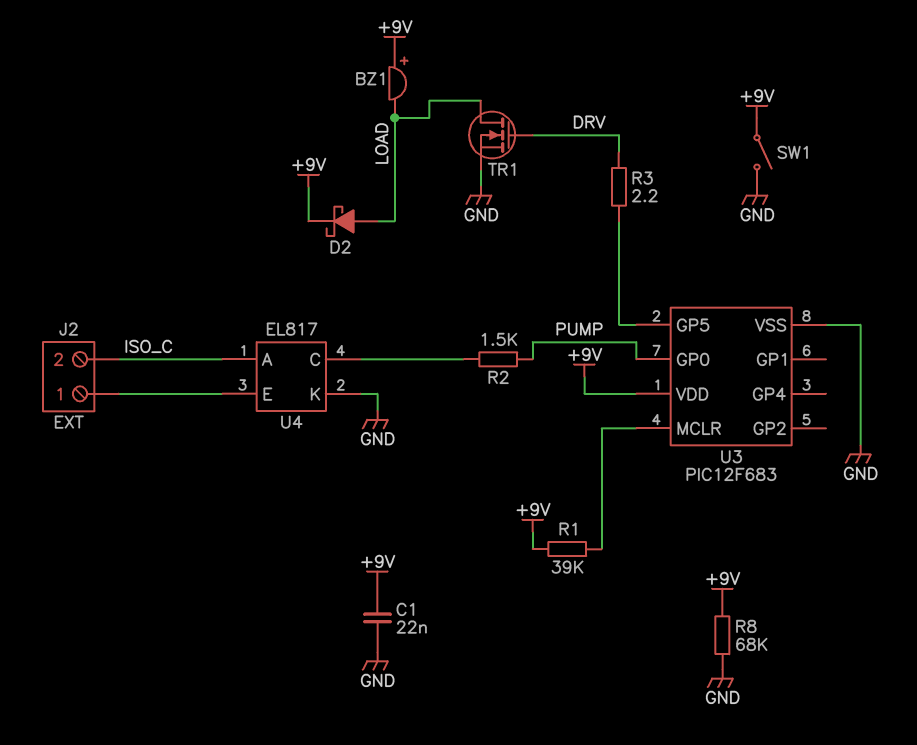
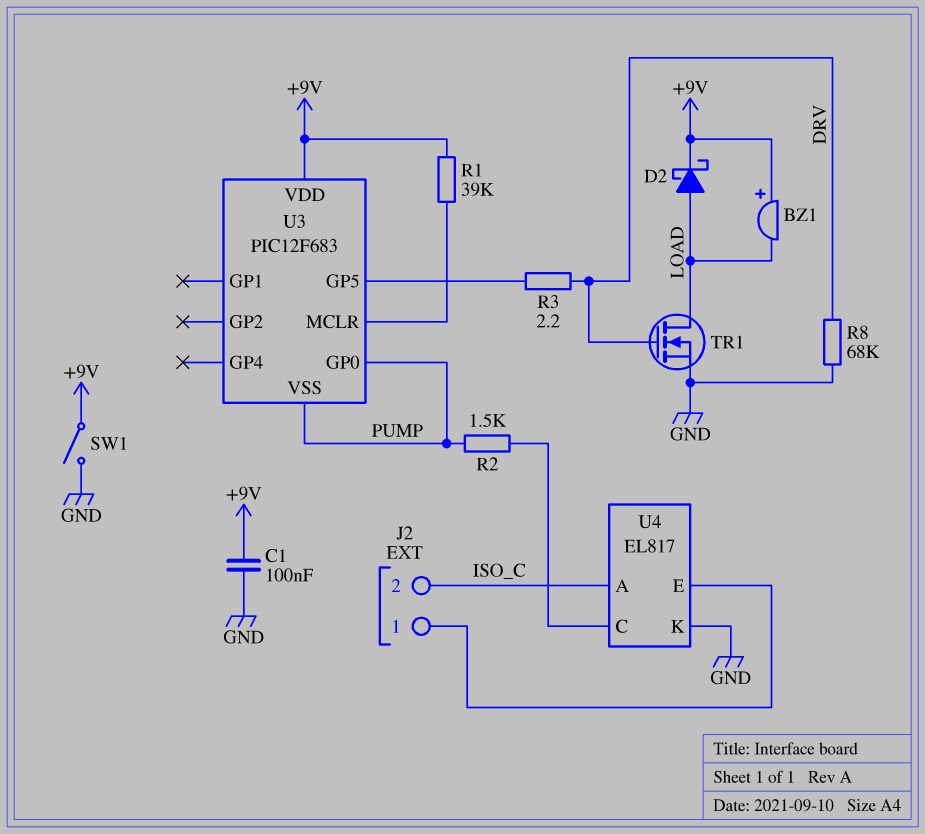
C1: 22nF (+9V, GND) -> 100nF (+9V, GND)
R8: 68k (+9V, GND) -> 68k (DRV, GND)
U3 pin VSS: GND -> PUMP

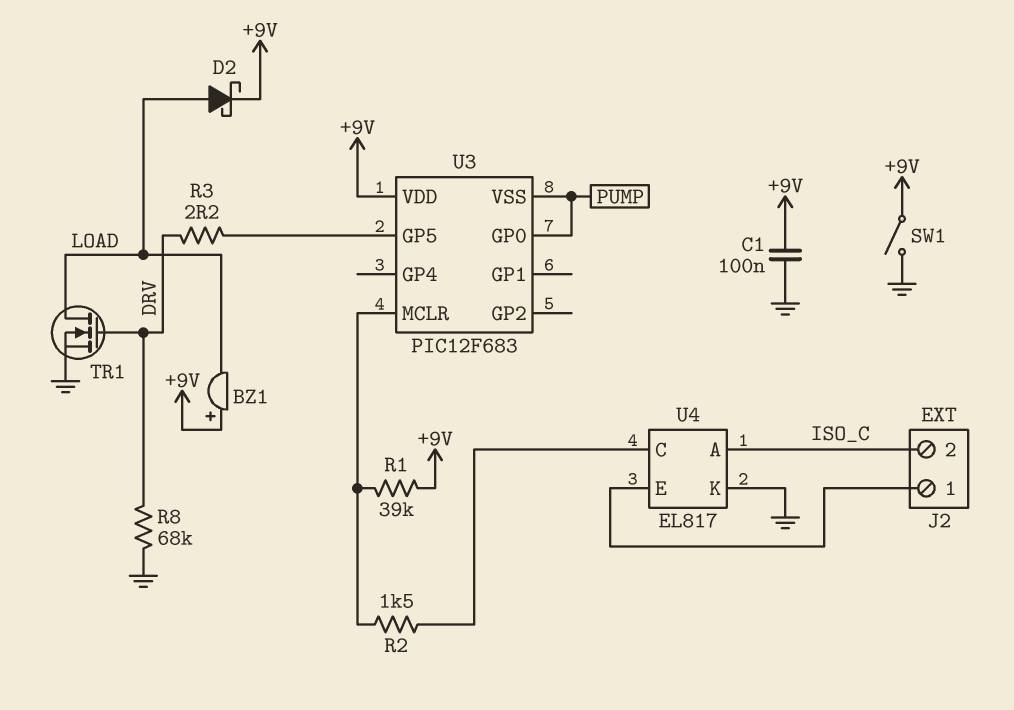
R2: 1.5k (PUMP, U4/C) -> 1.5k (U3/MCLR, U4/C)

